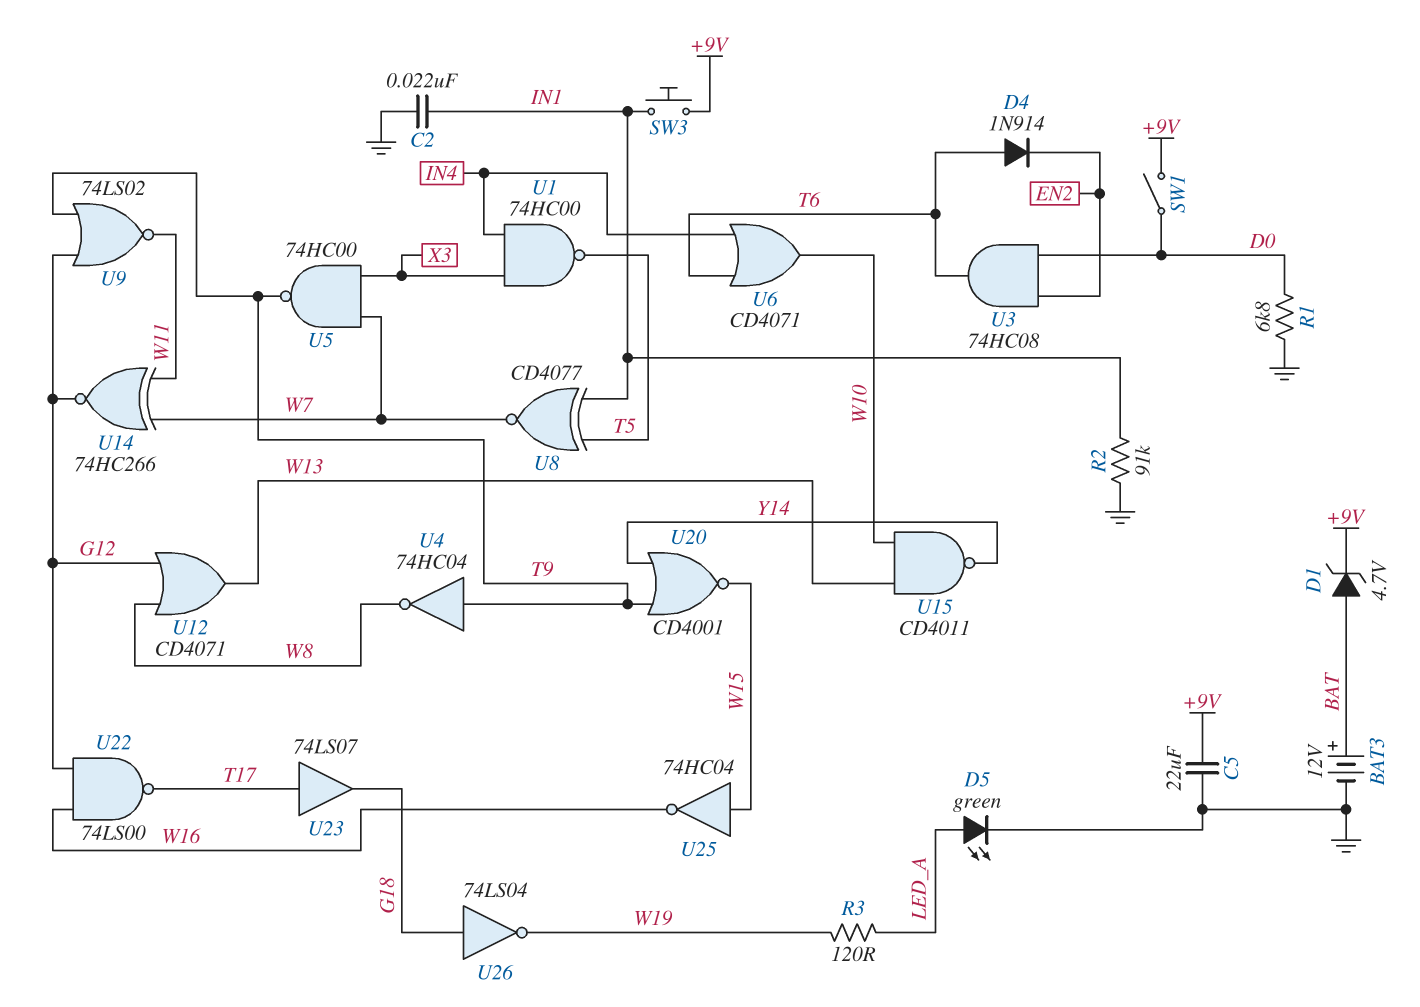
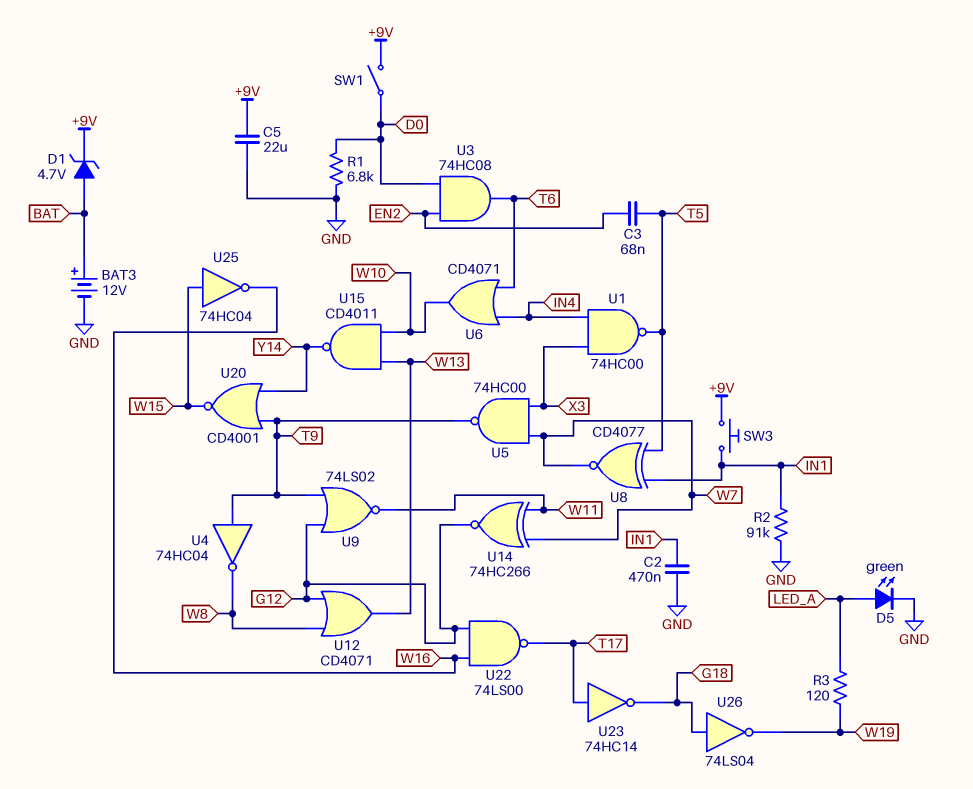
C2: 22nF (GND, IN1) -> 470nF (GND, IN1)
C3: none -> 68nF (EN2, T5)
D4: diode 1N914 (A T6, K EN2) -> none
U23: buffer 74LS07 (in T17, out G18) -> NOT 74HC14 (in T17, out G18)

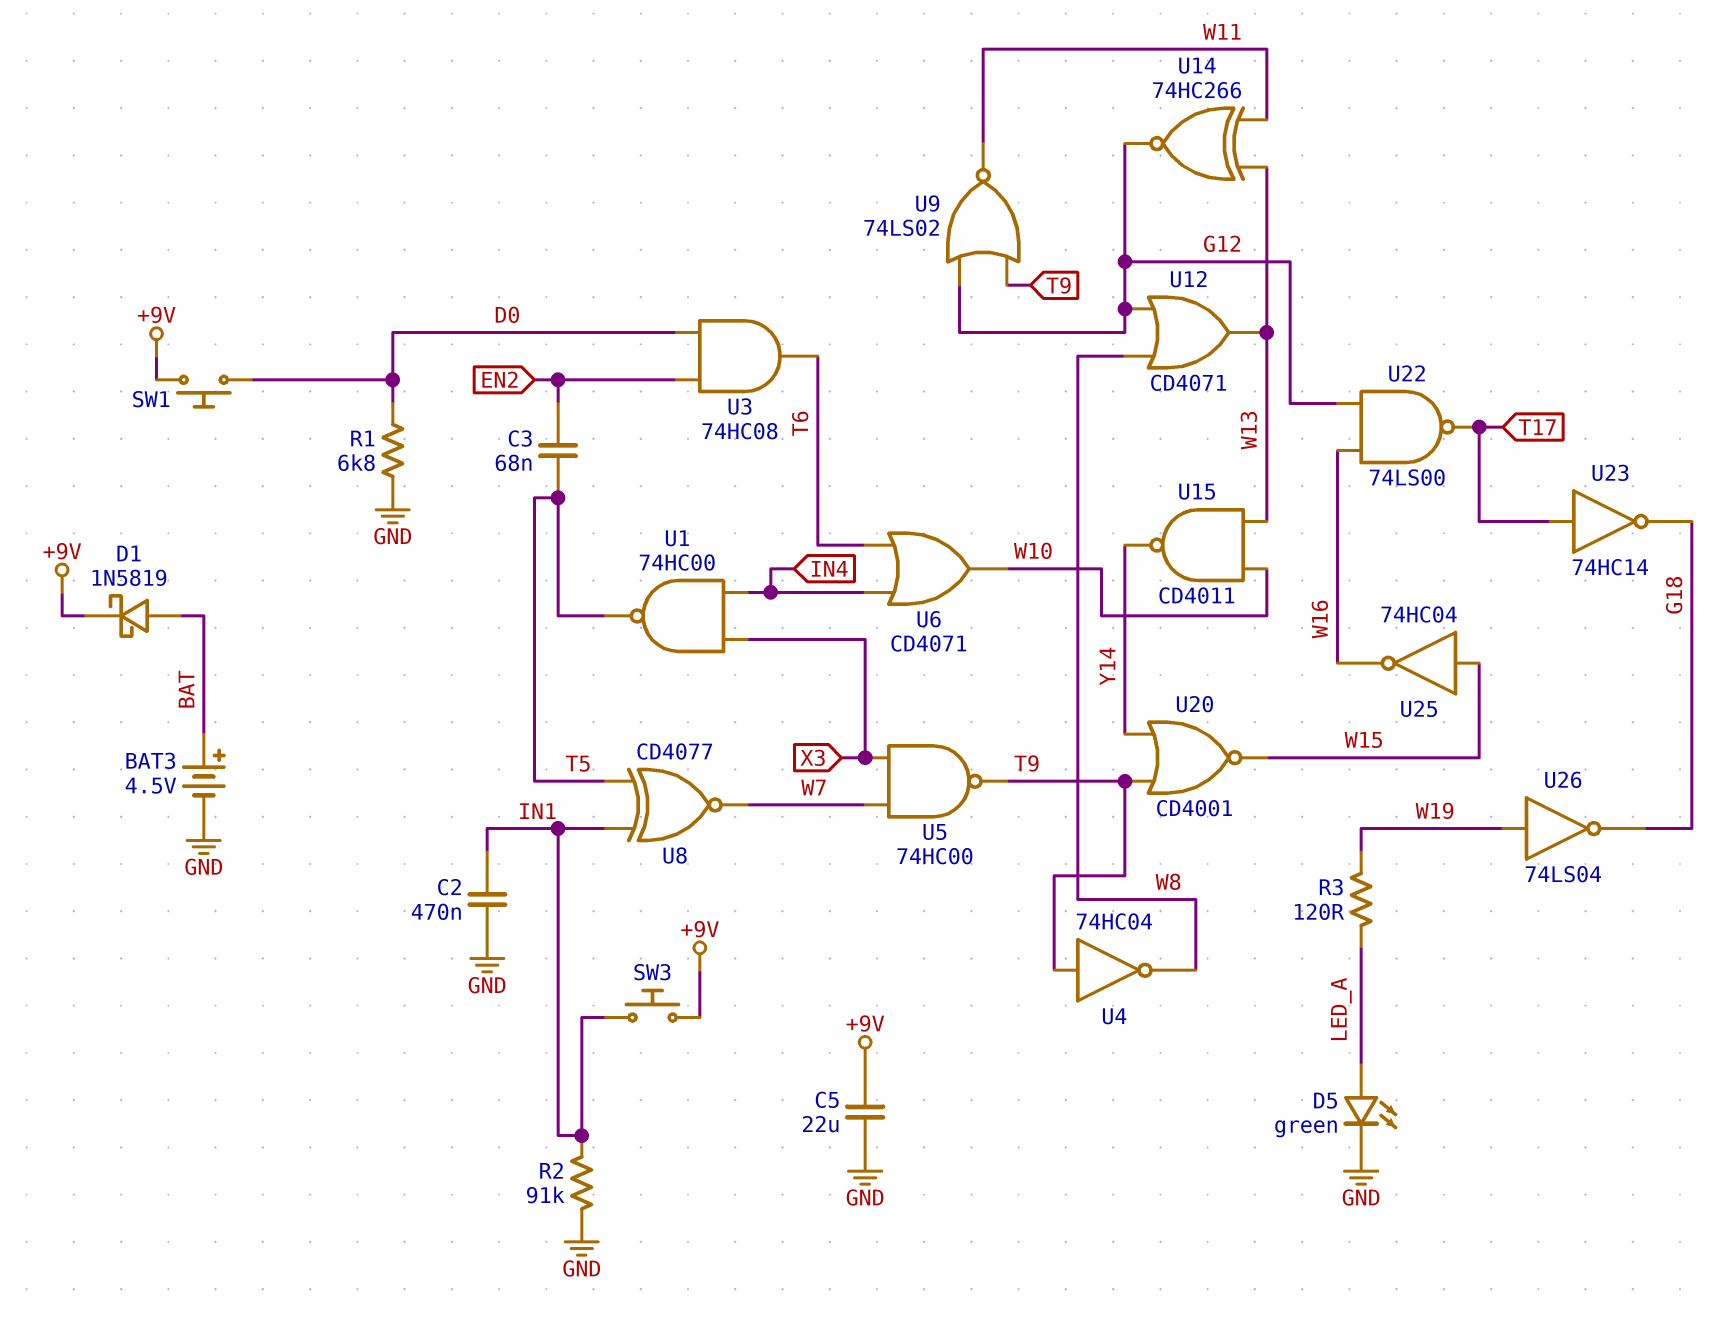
BAT3: 12V (plus BAT, minus GND) -> 4.5V (plus BAT, minus GND)
D1: zener 4.7V (A BAT, K +9V) -> schottky 1N5819 (A BAT, K +9V)
SW1: switch (+9V, D0) -> button (+9V, D0)
U14: XNOR 74HC266 (in W7, in W11, out G12) -> XNOR 74HC266 (in W11, in W13, out G12)
U26: NOT 74LS04 (in G18, out W19) -> NOT 74LS04 (in W19, out G18)

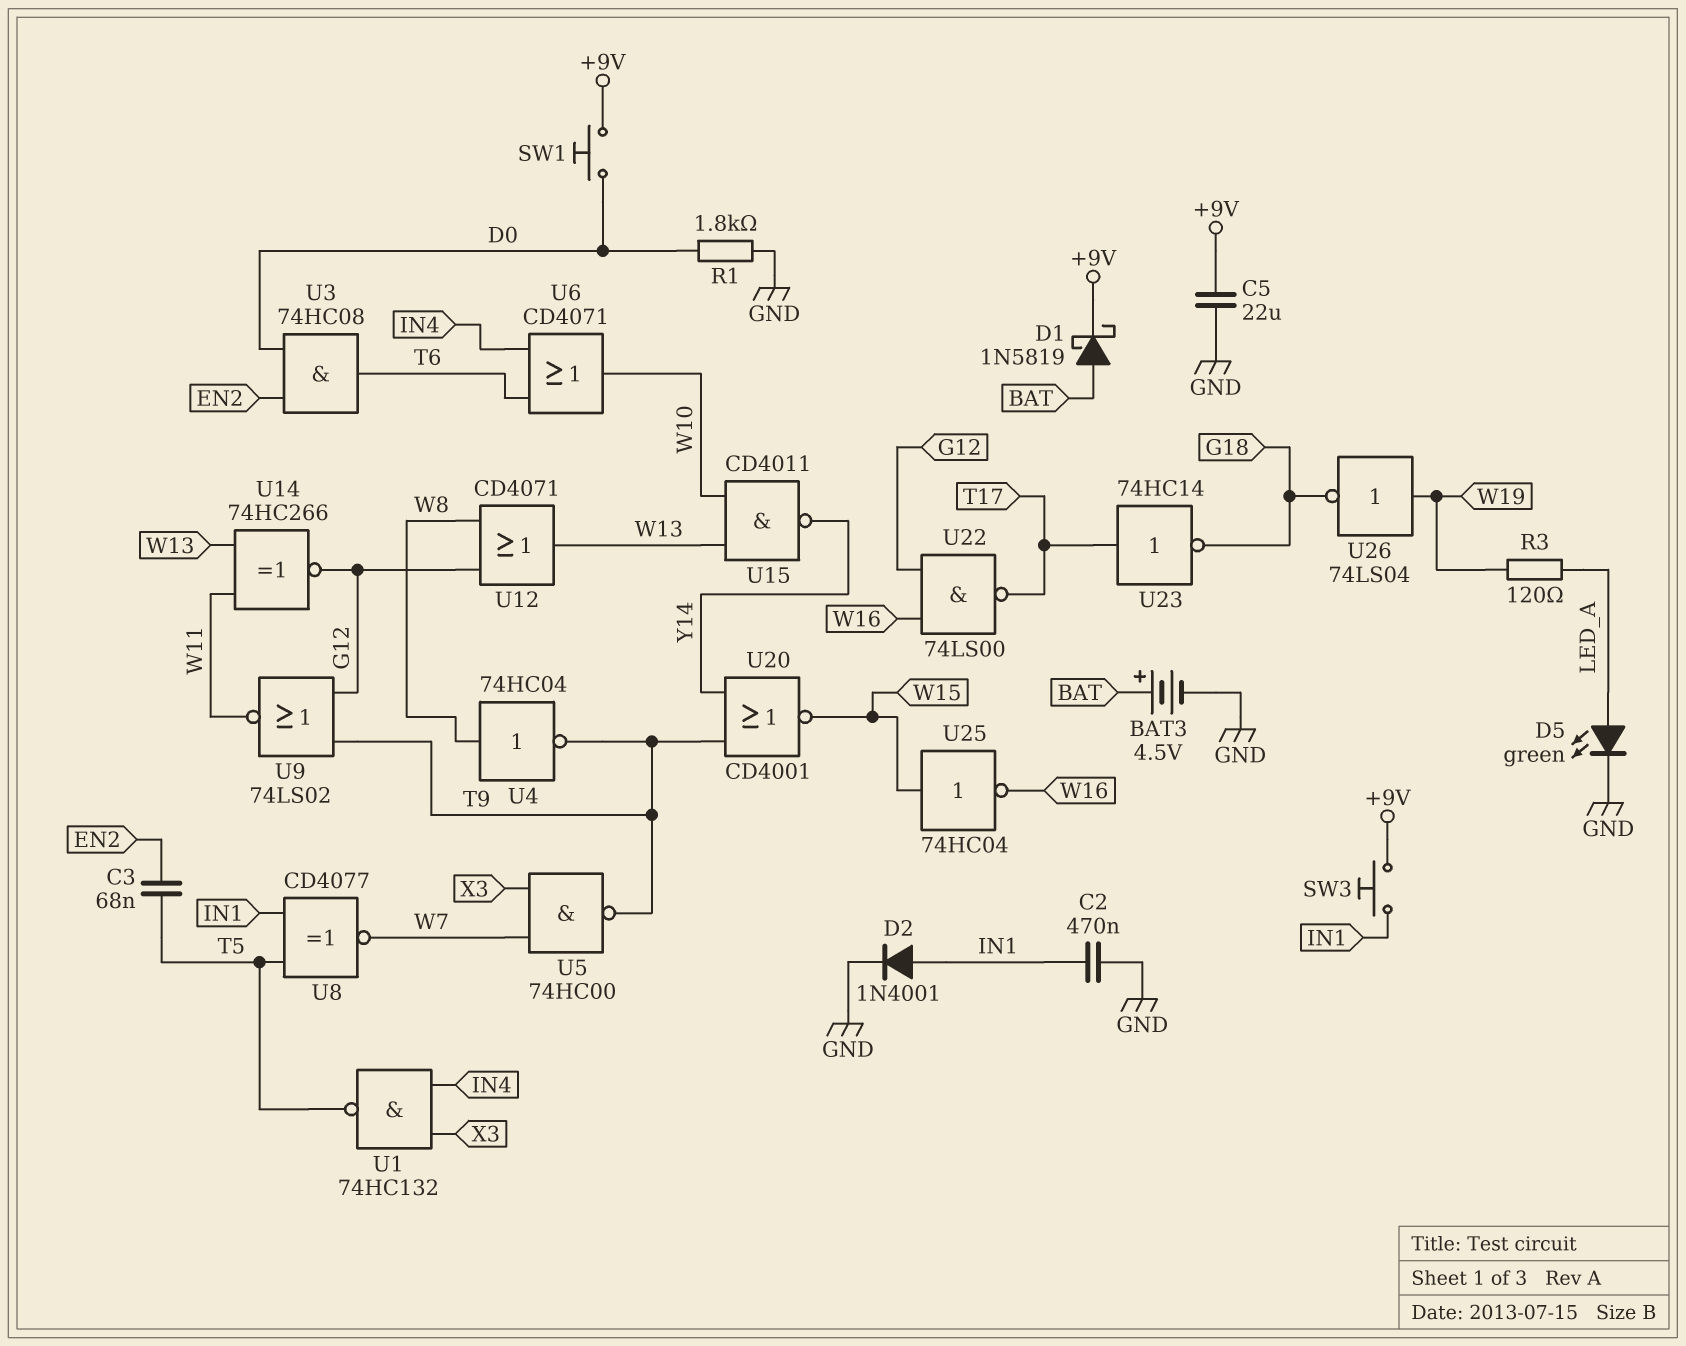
D2: none -> diode 1N4001 (A IN1, K GND)
R1: 6.8k (D0, GND) -> 1.8k (D0, GND)
R2: 91k (GND, IN1) -> none
U1: NAND 74HC00 (in IN4, in X3, out T5) -> NAND 74HC132 (in IN4, in X3, out T5)
U4: NOT 74HC04 (in T9, out W8) -> NOT 74HC04 (in W8, out T9)

